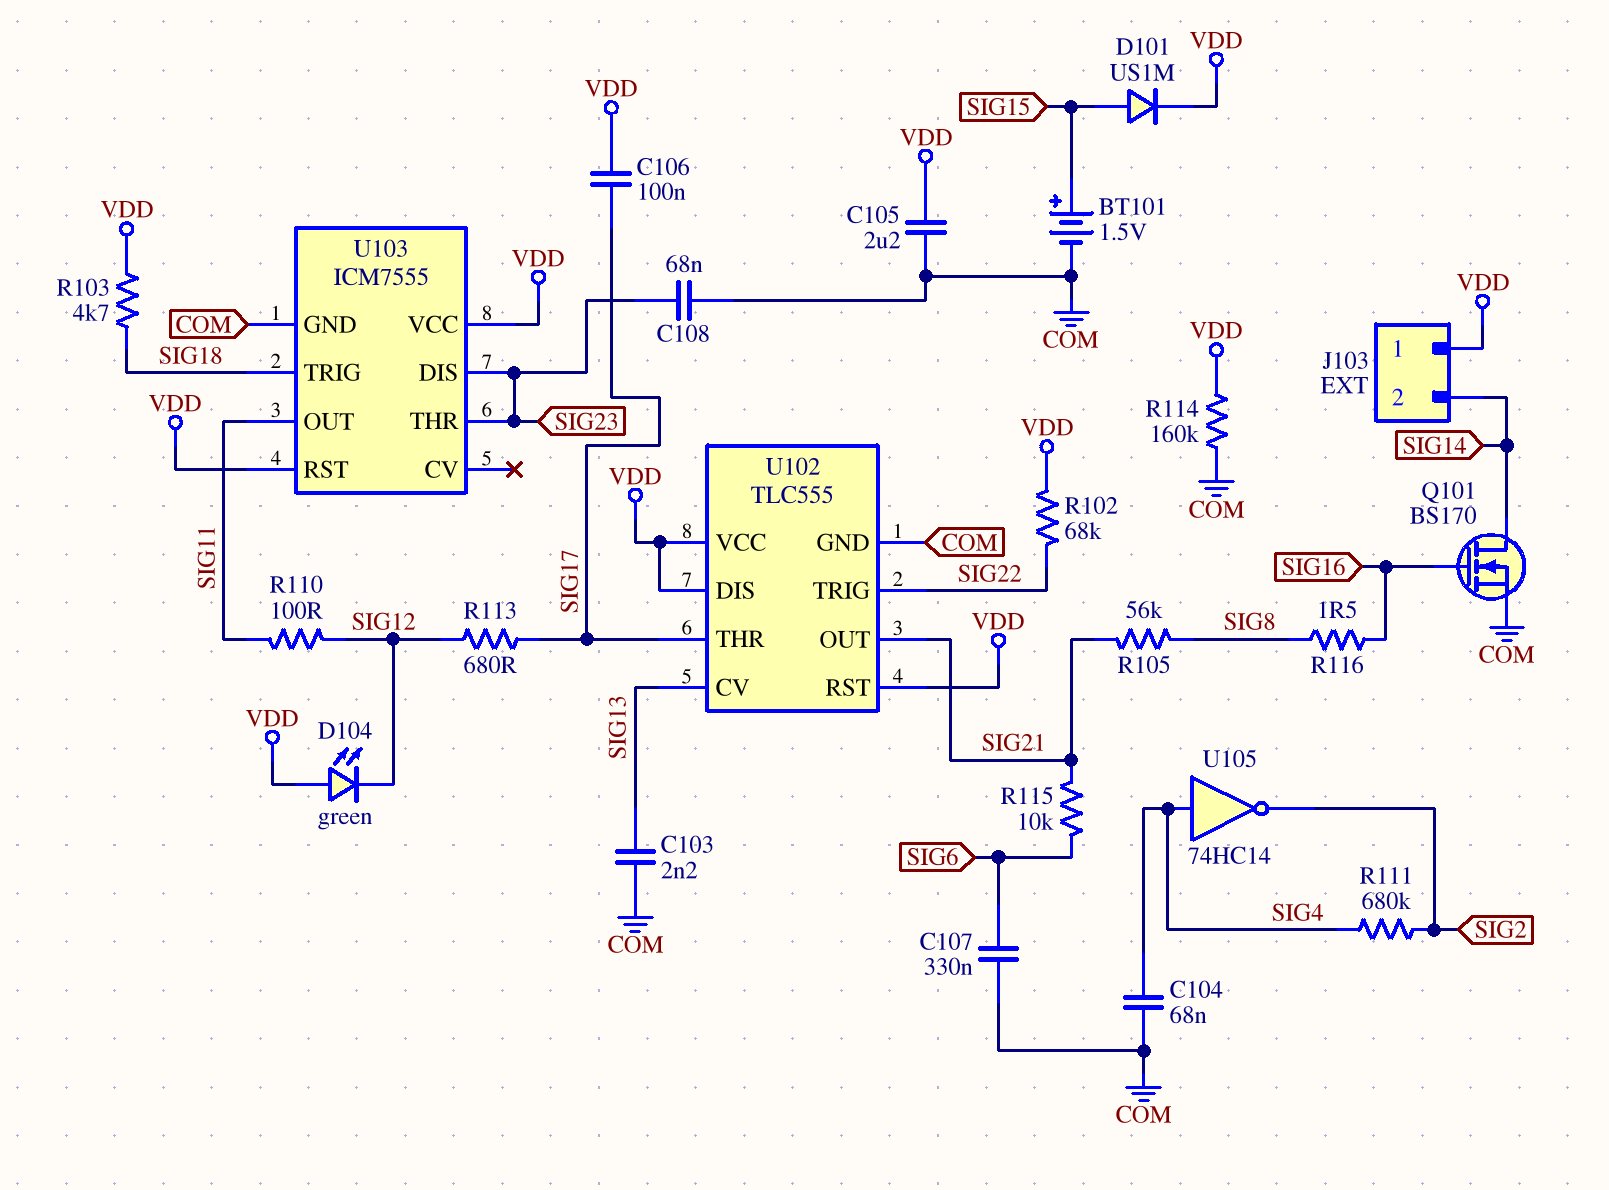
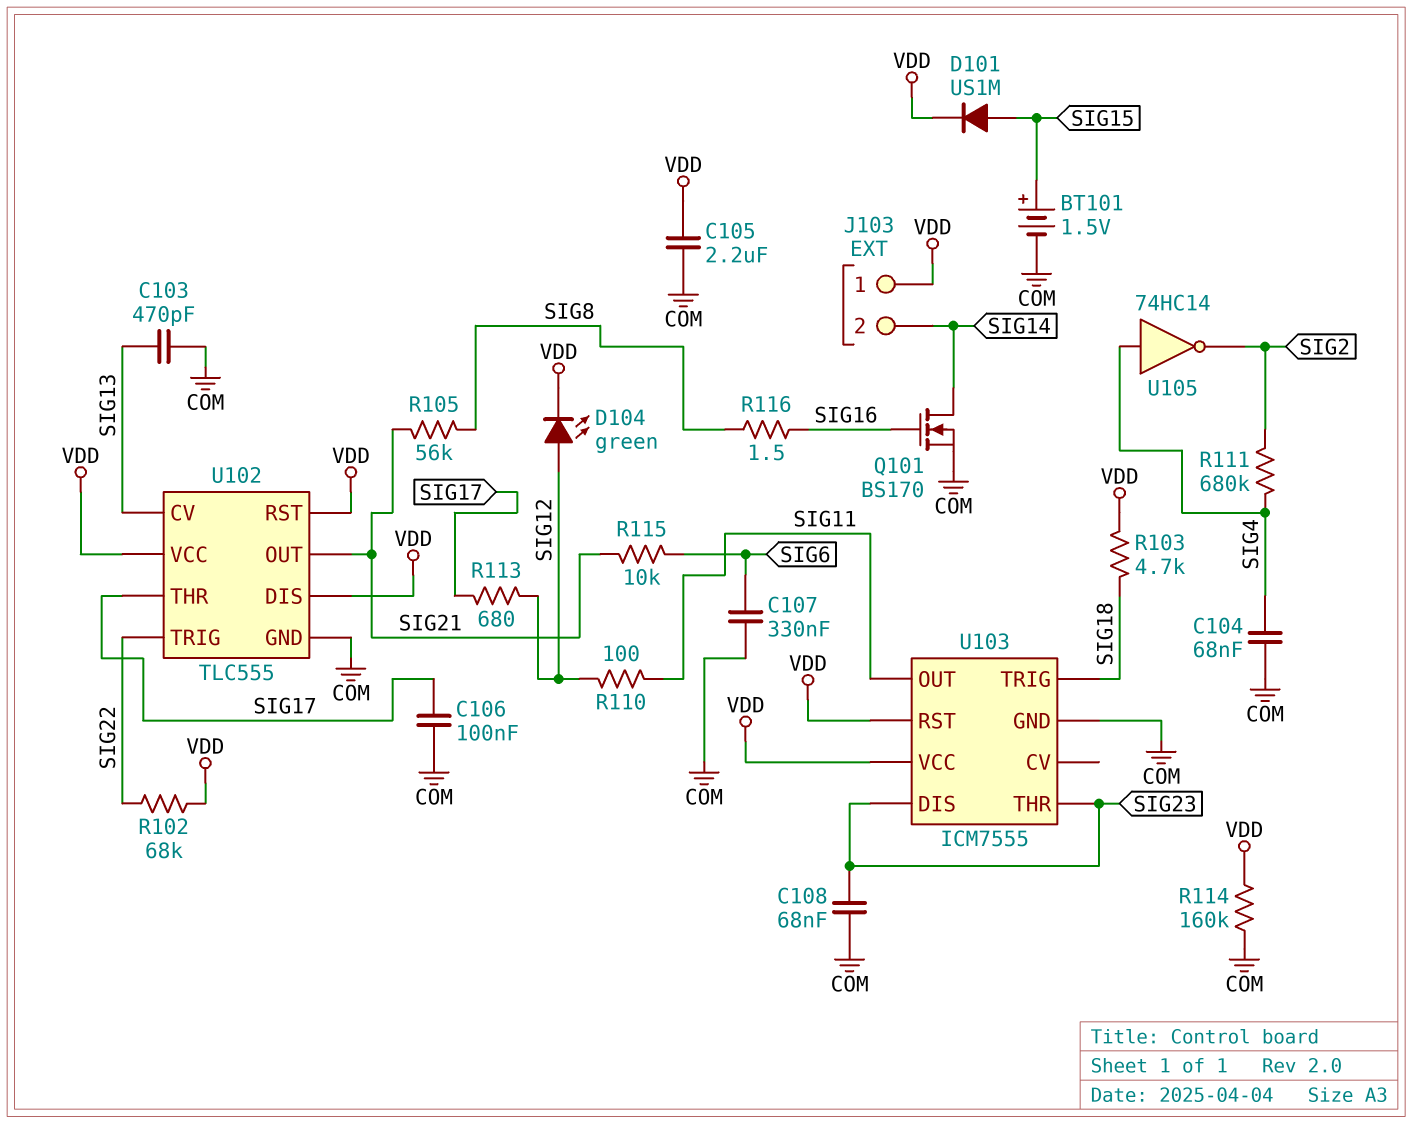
C103: 2.2nF (COM, SIG13) -> 470pF (COM, SIG13)
C106: 100nF (SIG17, VDD) -> 100nF (COM, SIG17)
D104: LED green (A VDD, K SIG12) -> LED green (A SIG12, K VDD)

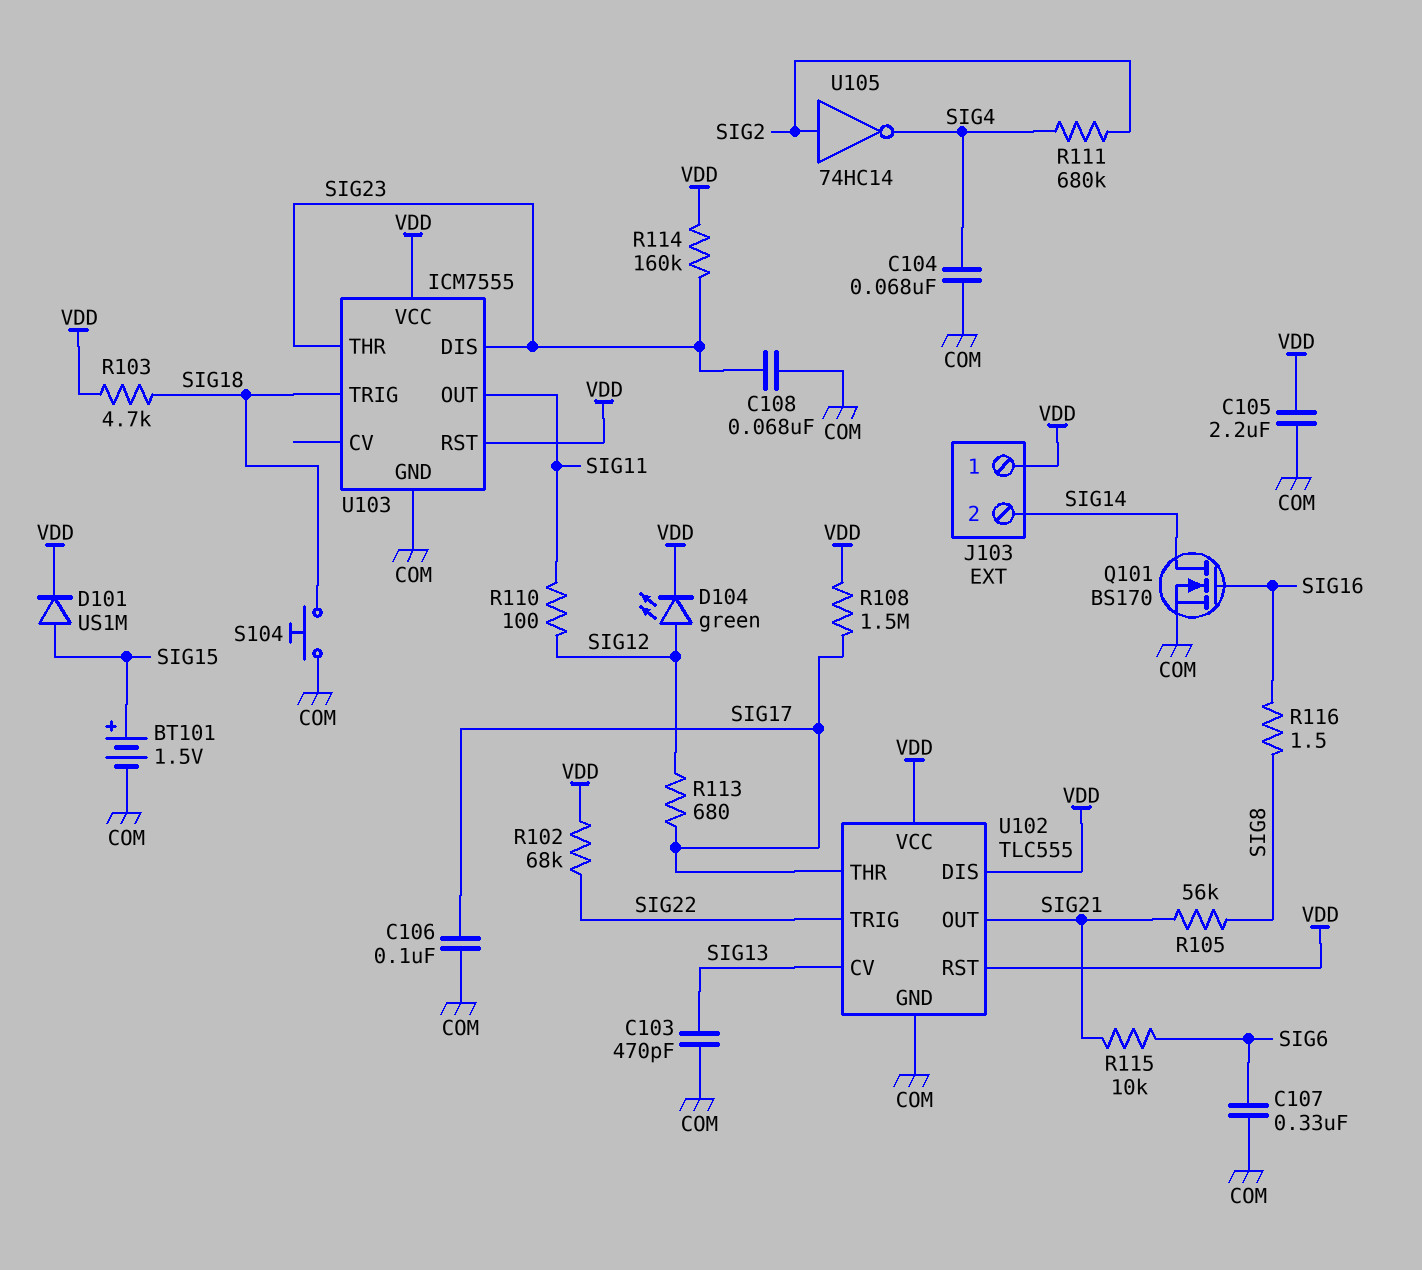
R108: none -> 1.5M (SIG17, VDD)
R114: 160k (COM, VDD) -> 160k (SIG23, VDD)
S104: none -> button (COM, SIG18)
U105: NOT 74HC14 (in SIG4, out SIG2) -> NOT 74HC14 (in SIG2, out SIG4)

